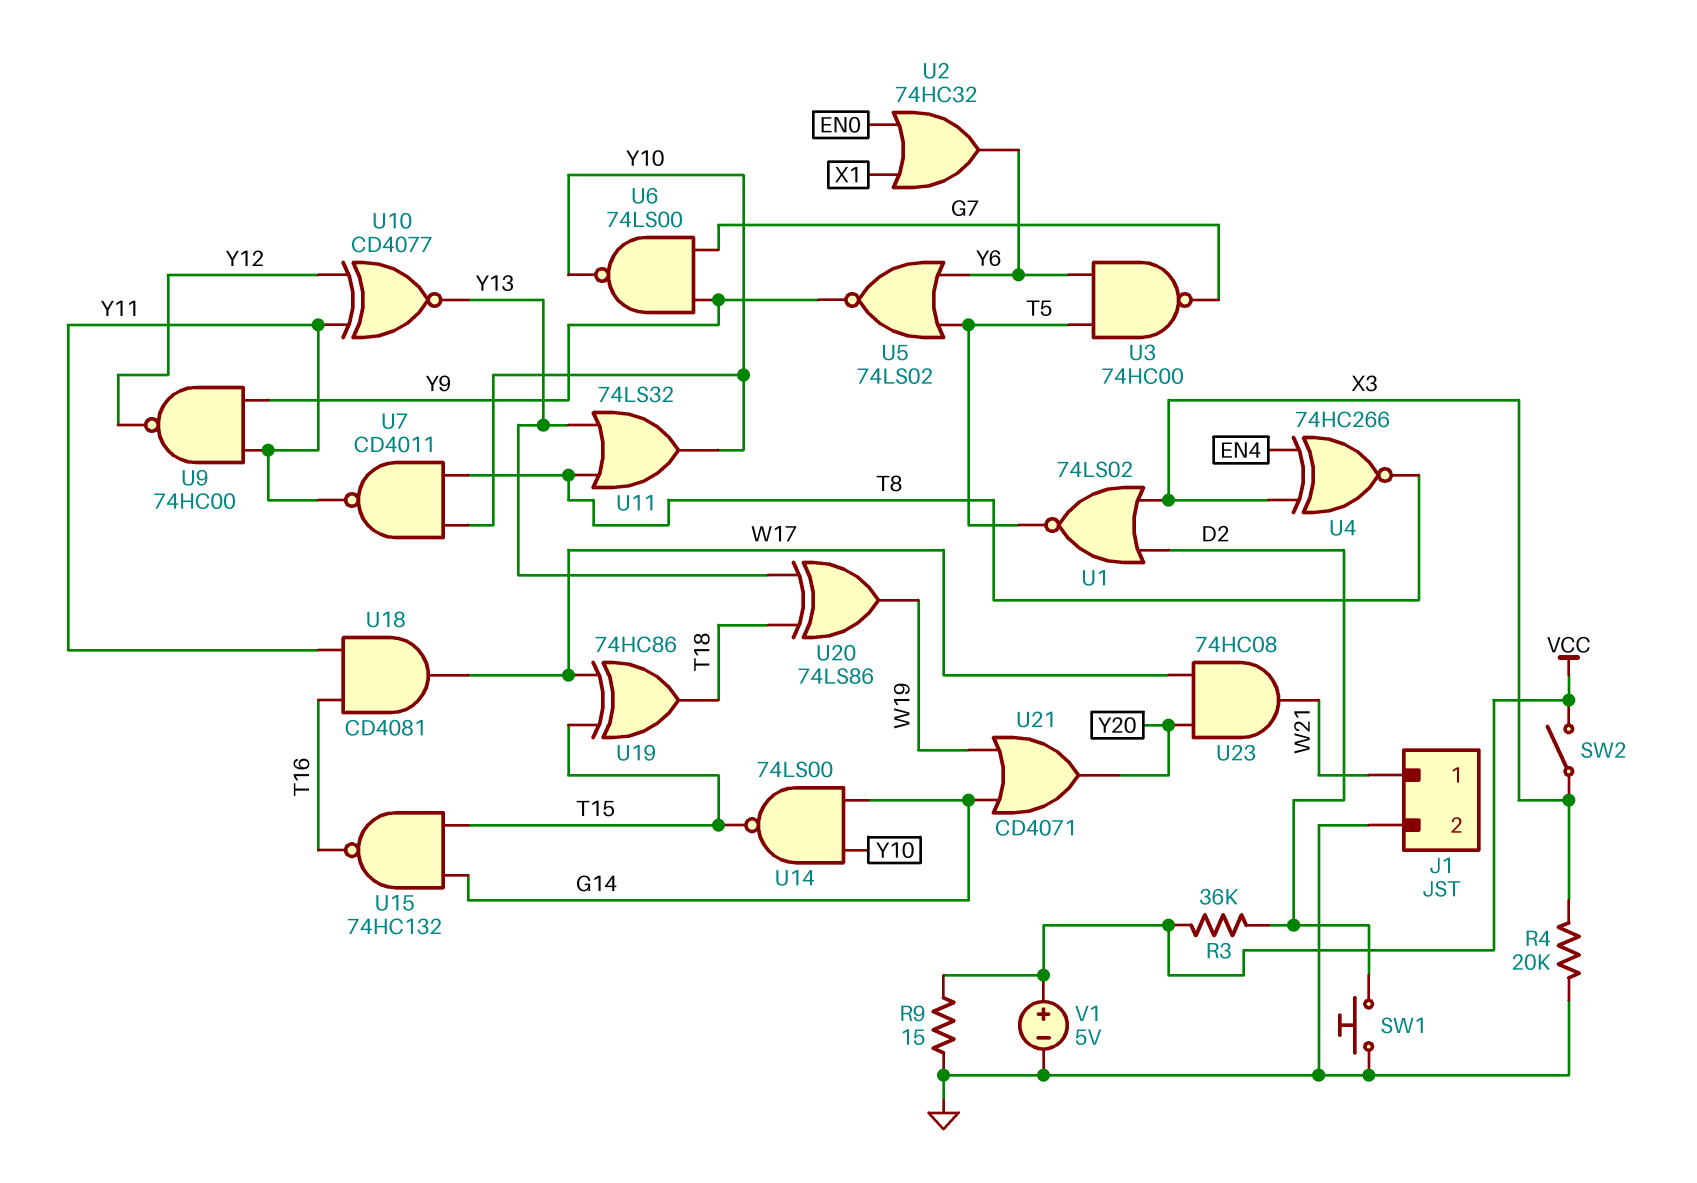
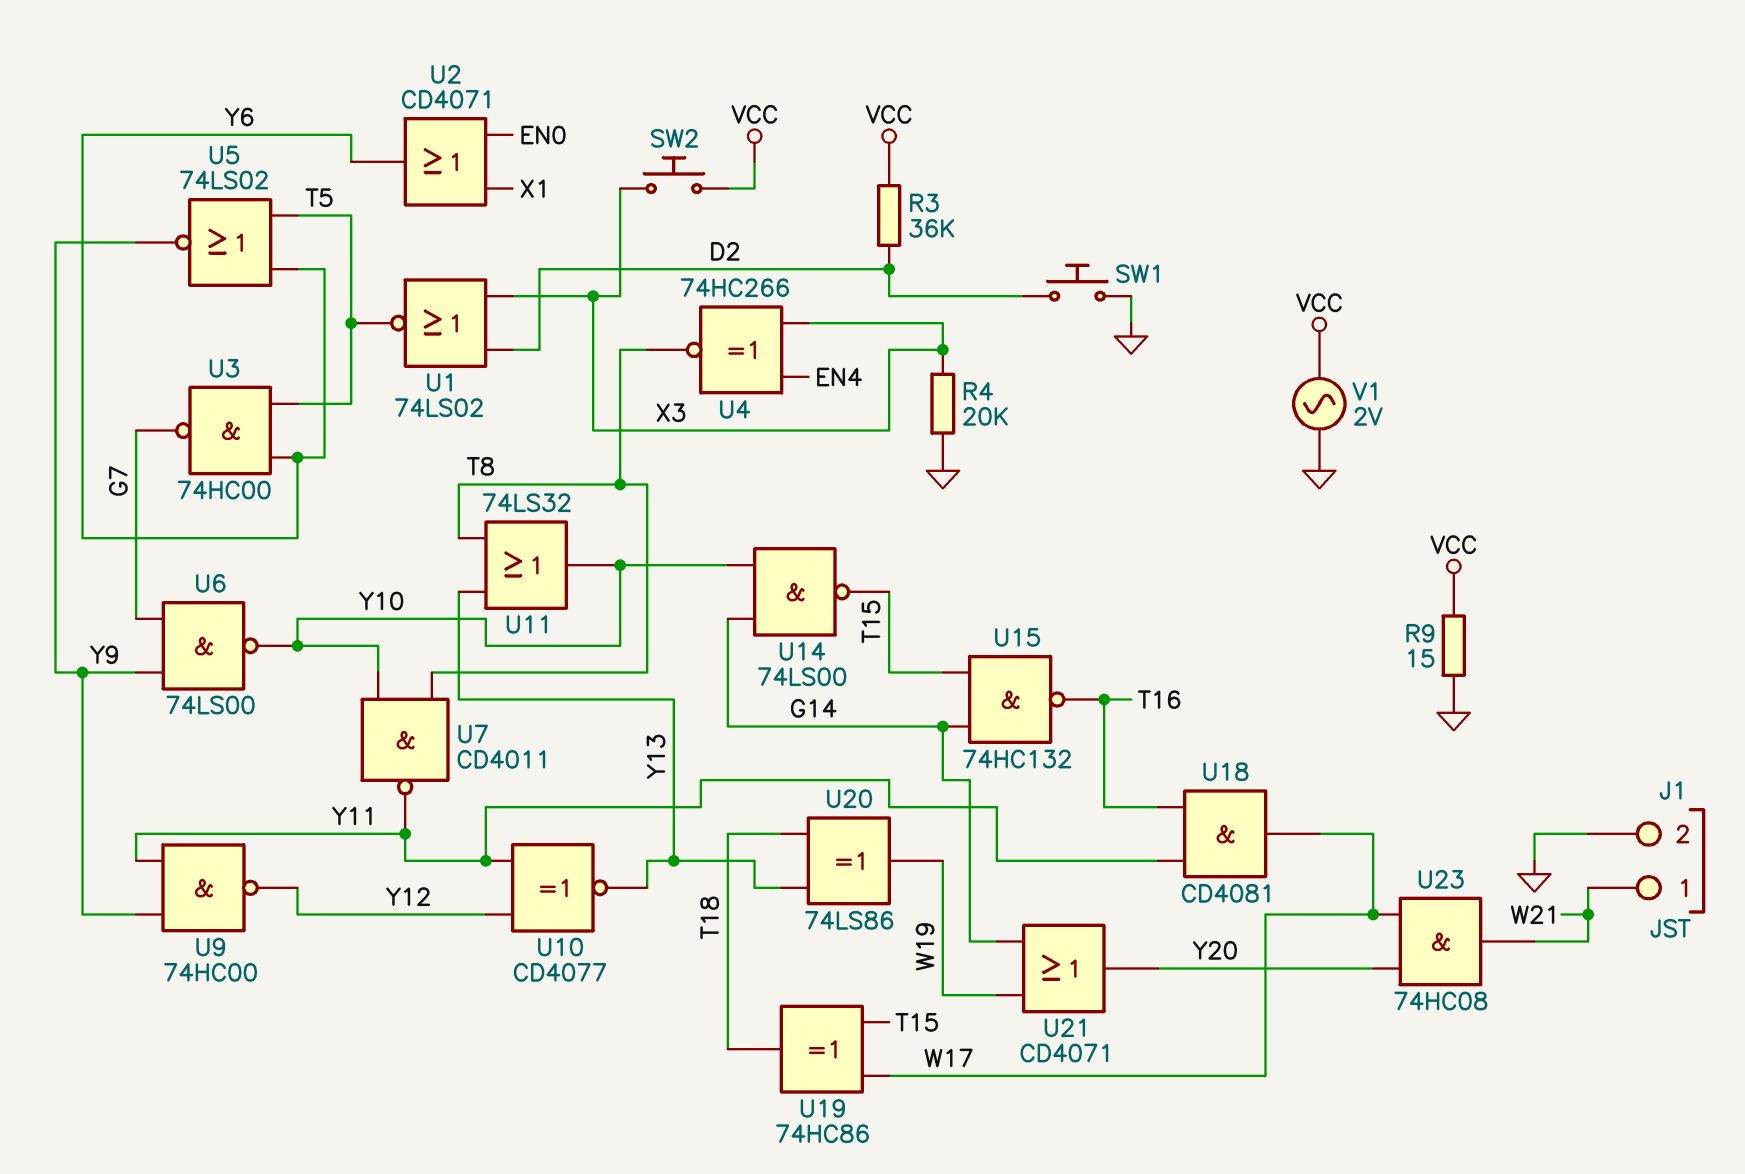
SW2: switch (VCC, X3) -> button (VCC, X3)
U2: OR 74HC32 (in EN0, in X1, out Y6) -> OR CD4071 (in EN0, in X1, out Y6)
V1: 5V (plus VCC, minus GND) -> AC 2V (GND, VCC)

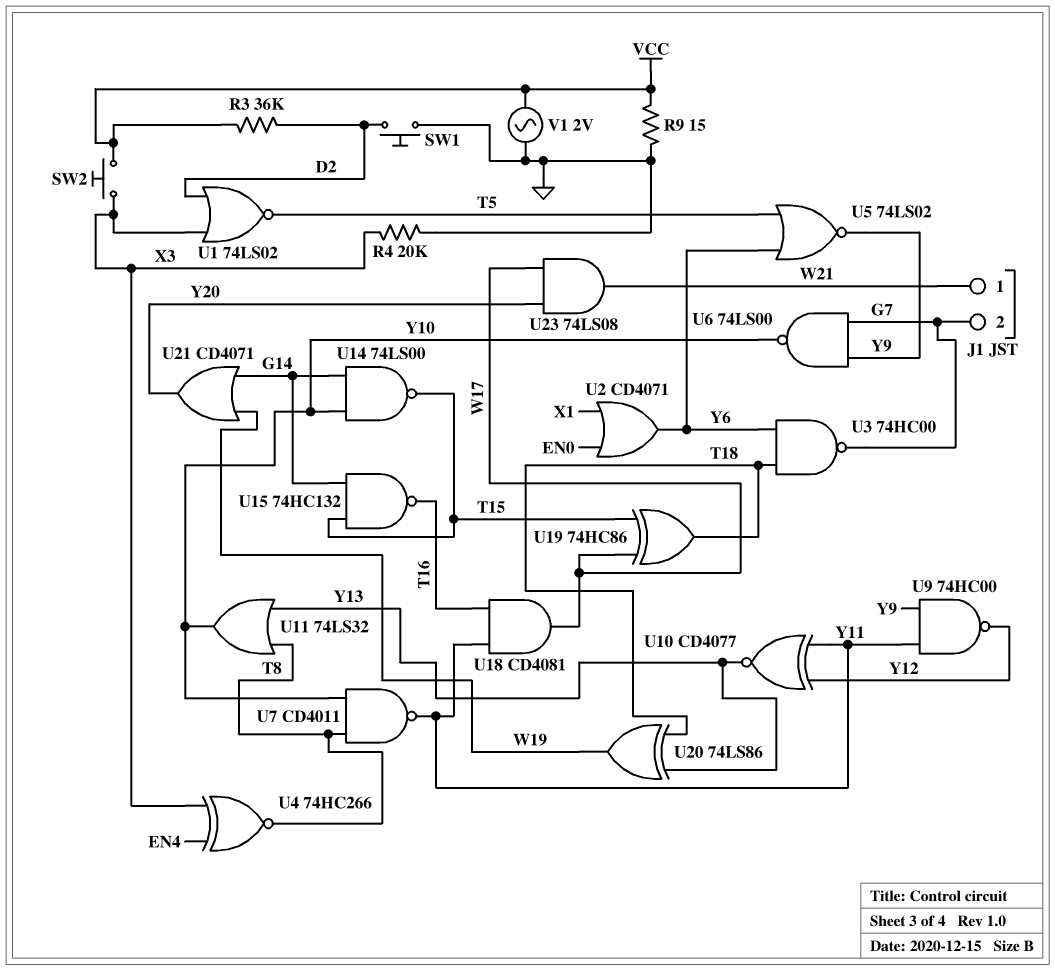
J1 pin 2: GND -> G7
U3: NAND 74HC00 (in T5, in Y6, out G7) -> NAND 74HC00 (in T18, in Y6, out G7)
U23: AND 74HC08 (in W17, in Y20, out W21) -> AND 74LS08 (in W17, in Y20, out W21)

